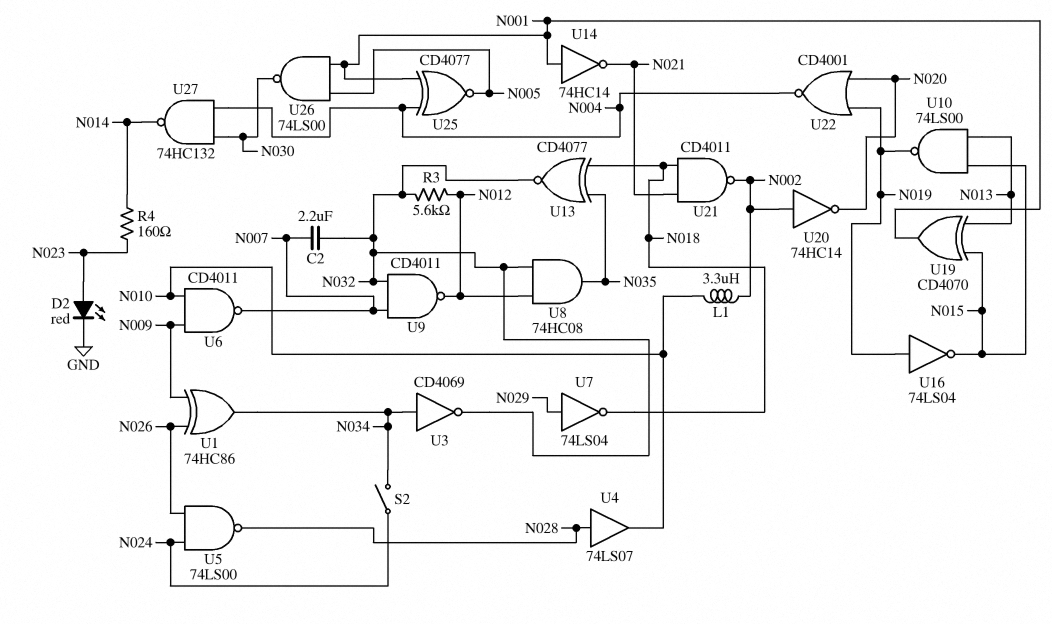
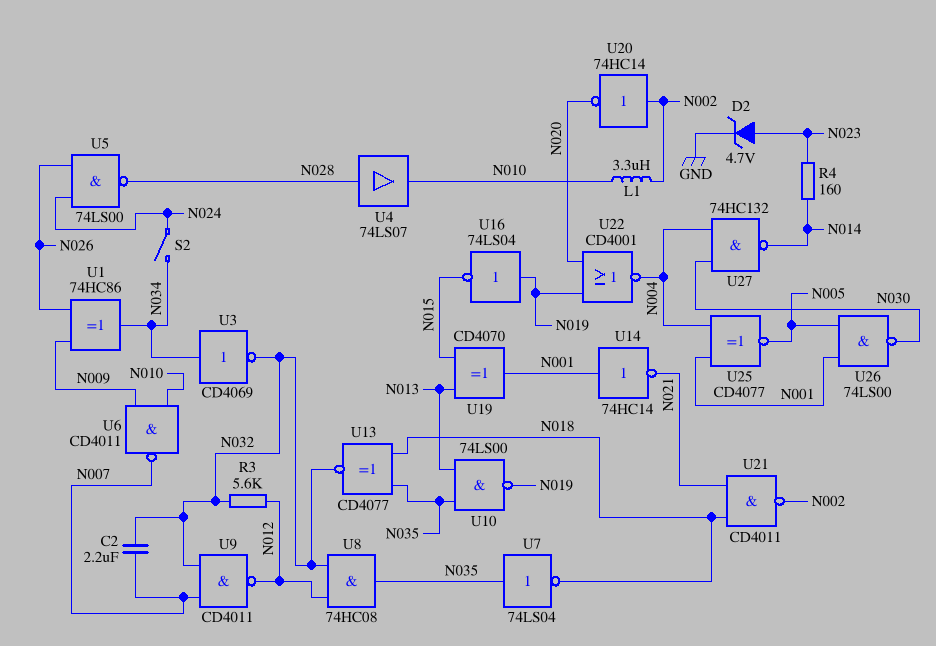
D2: LED red (A N023, K GND) -> zener 4.7V (A N023, K GND)
U7: NOT 74LS04 (in N029, out N018) -> NOT 74LS04 (in N035, out N018)
U10: NAND 74LS00 (in N013, in N015, out N019) -> NAND 74LS00 (in N013, in N035, out N019)

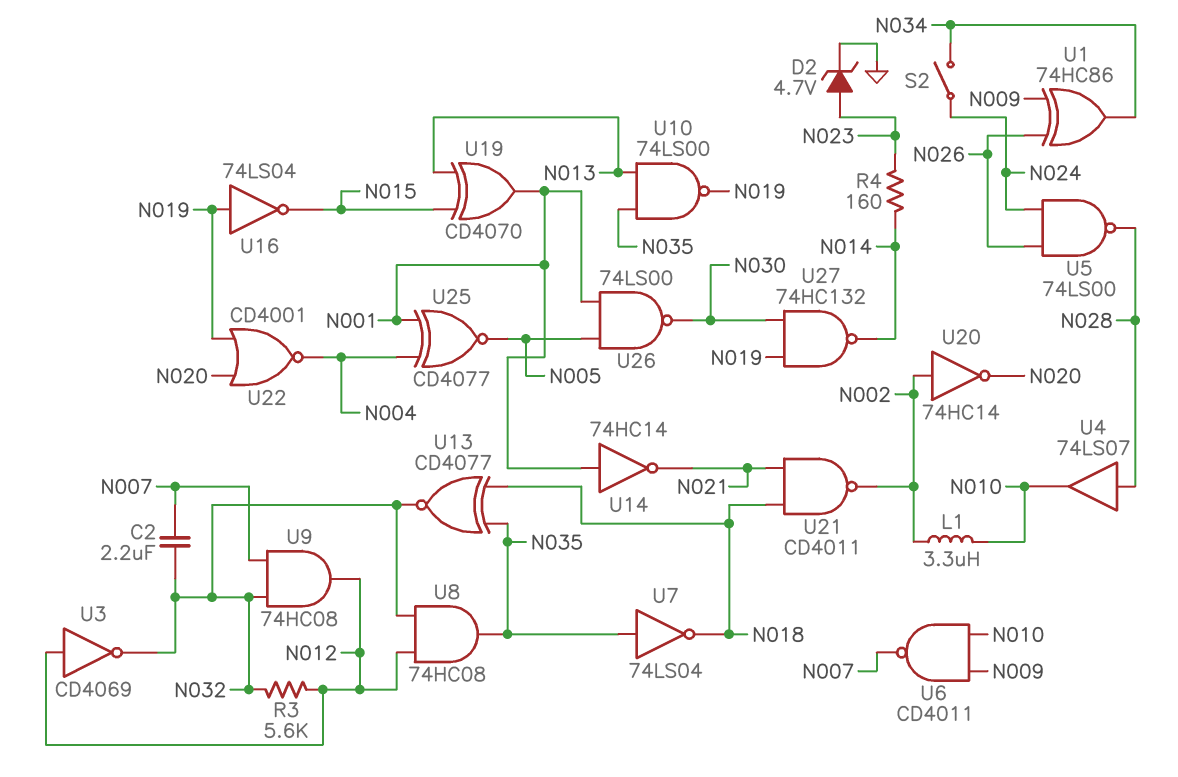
U3: NOT CD4069 (in N034, out N032) -> NOT CD4069 (in N012, out N032)
U9: NAND CD4011 (in N007, in N032, out N012) -> AND 74HC08 (in N007, in N032, out N012)
U27: NAND 74HC132 (in N004, in N030, out N014) -> NAND 74HC132 (in N019, in N030, out N014)

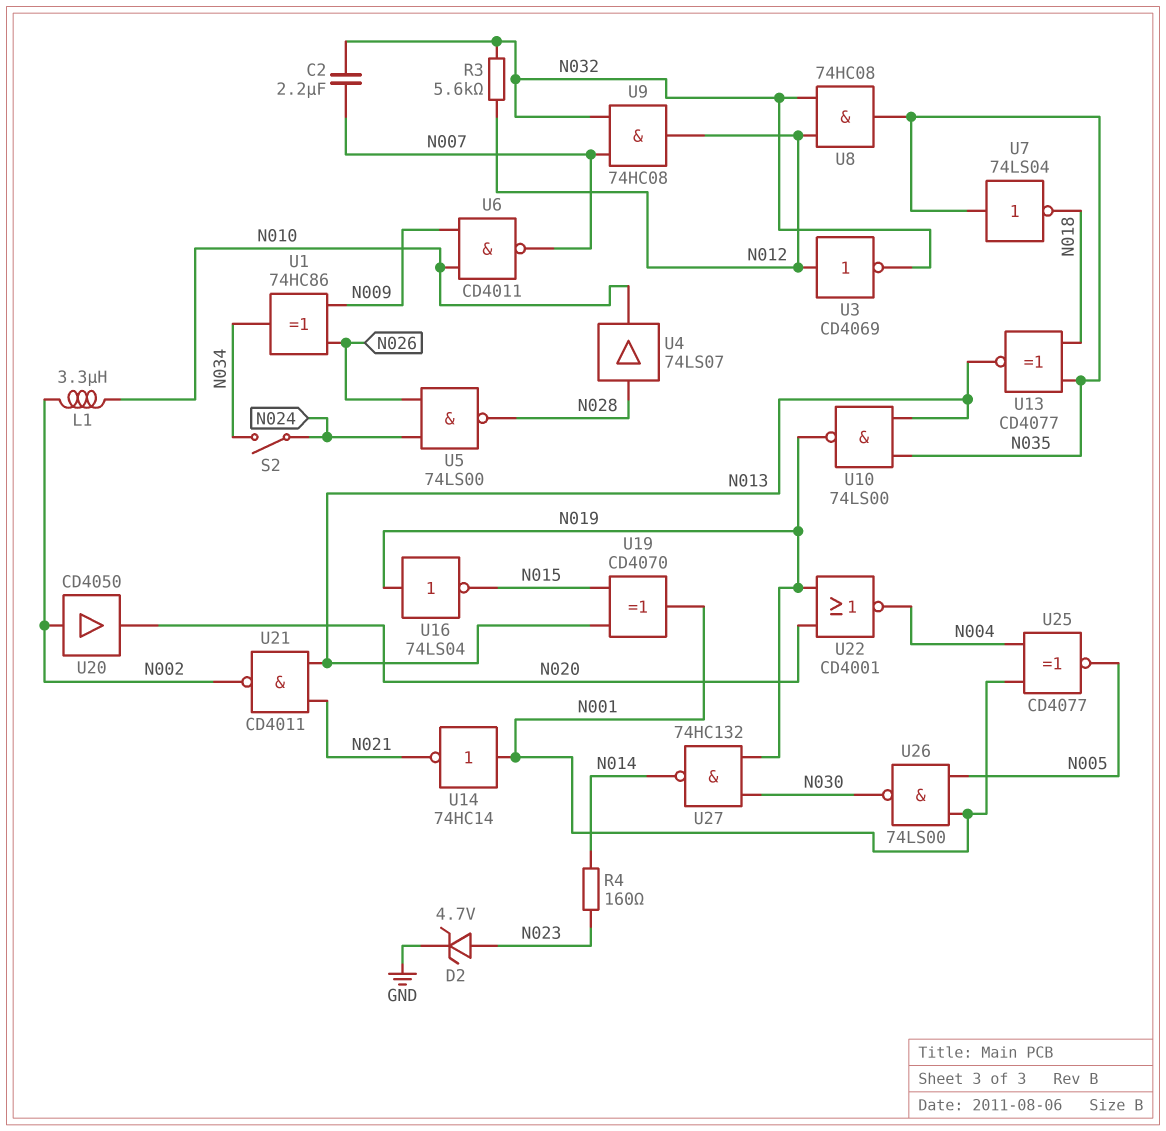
U13: XNOR CD4077 (in N018, in N035, out N032) -> XNOR CD4077 (in N018, in N035, out N013)
U20: NOT 74HC14 (in N002, out N020) -> buffer CD4050 (in N002, out N020)
U21: NAND CD4011 (in N018, in N021, out N002) -> NAND CD4011 (in N013, in N021, out N002)

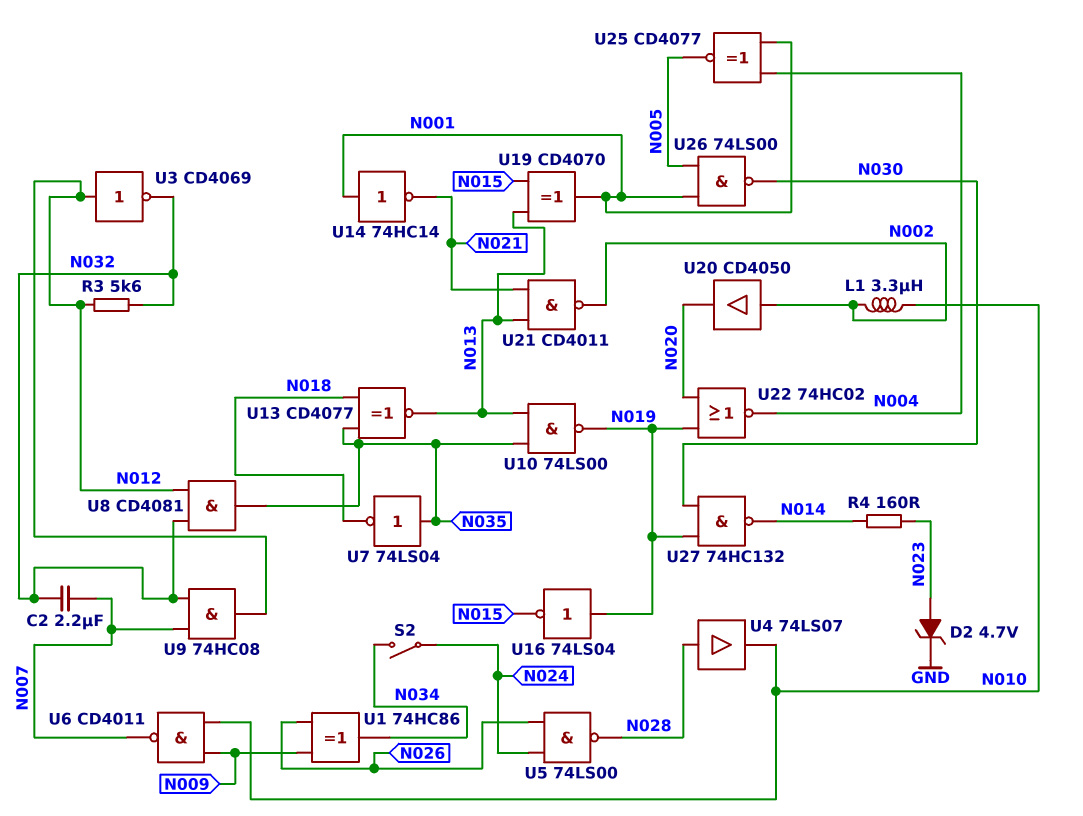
U8: AND 74HC08 (in N012, in N032, out N035) -> AND CD4081 (in N012, in N032, out N035)
U22: NOR CD4001 (in N019, in N020, out N004) -> NOR 74HC02 (in N019, in N020, out N004)

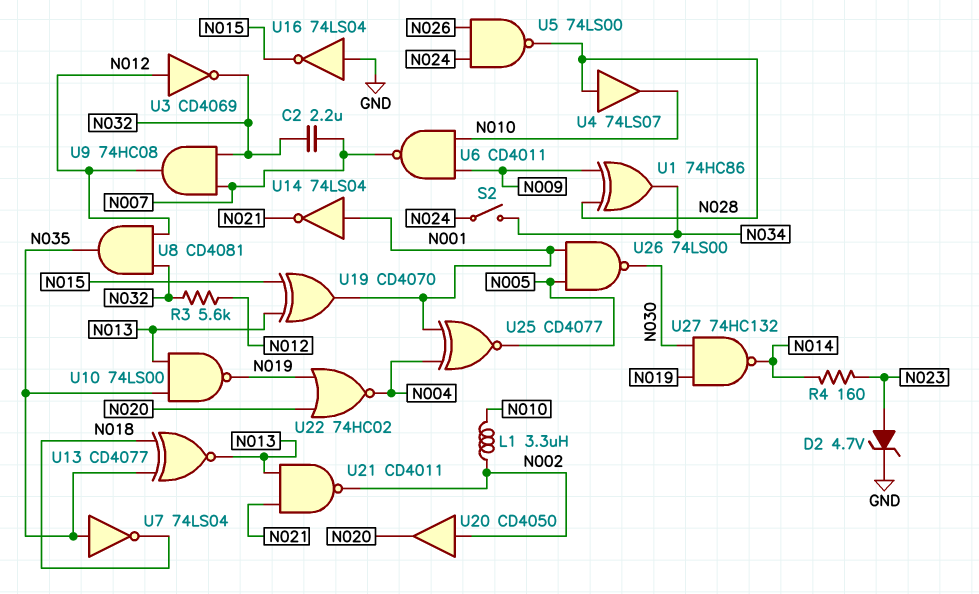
U1: XOR 74HC86 (in N009, in N026, out N034) -> XOR 74HC86 (in N009, in N028, out N034)
U14: NOT 74HC14 (in N001, out N021) -> NOT 74LS04 (in N001, out N021)
U16: NOT 74LS04 (in N019, out N015) -> NOT 74LS04 (in GND, out N015)

